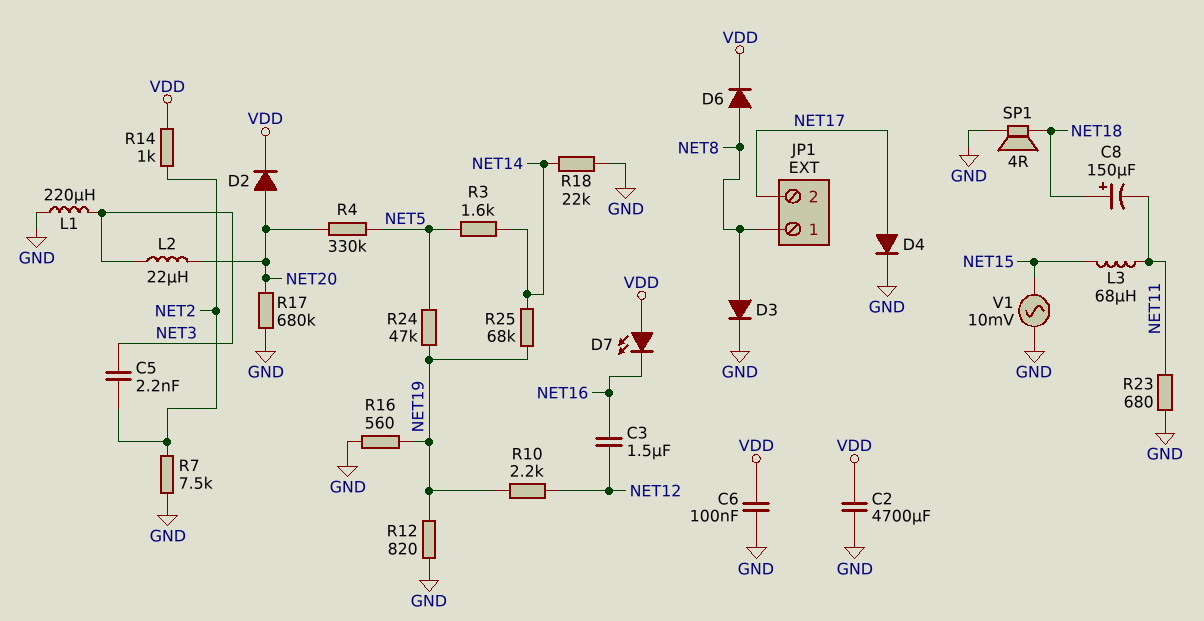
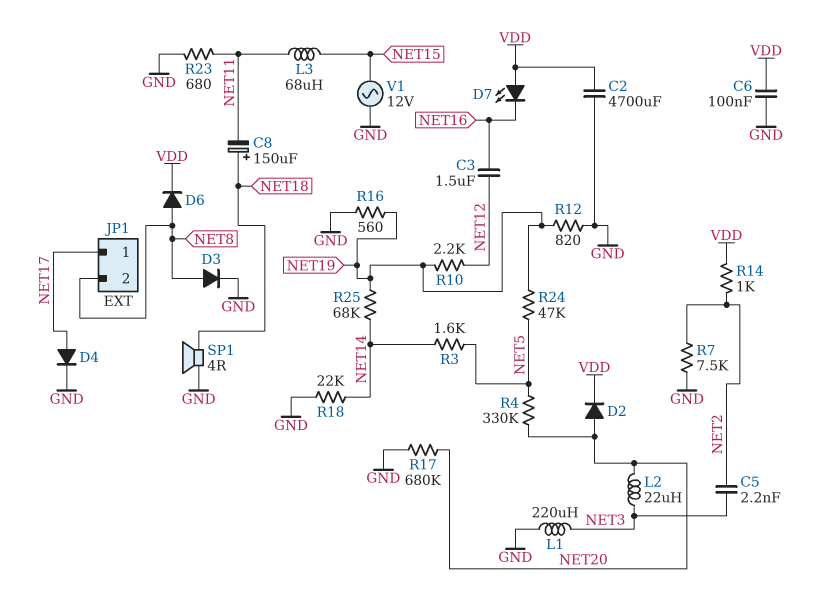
JP1 pin 1: NET8 -> NET17
JP1 pin 2: NET17 -> NET8
V1: AC 10mV (GND, NET15) -> AC 12V (GND, NET15)

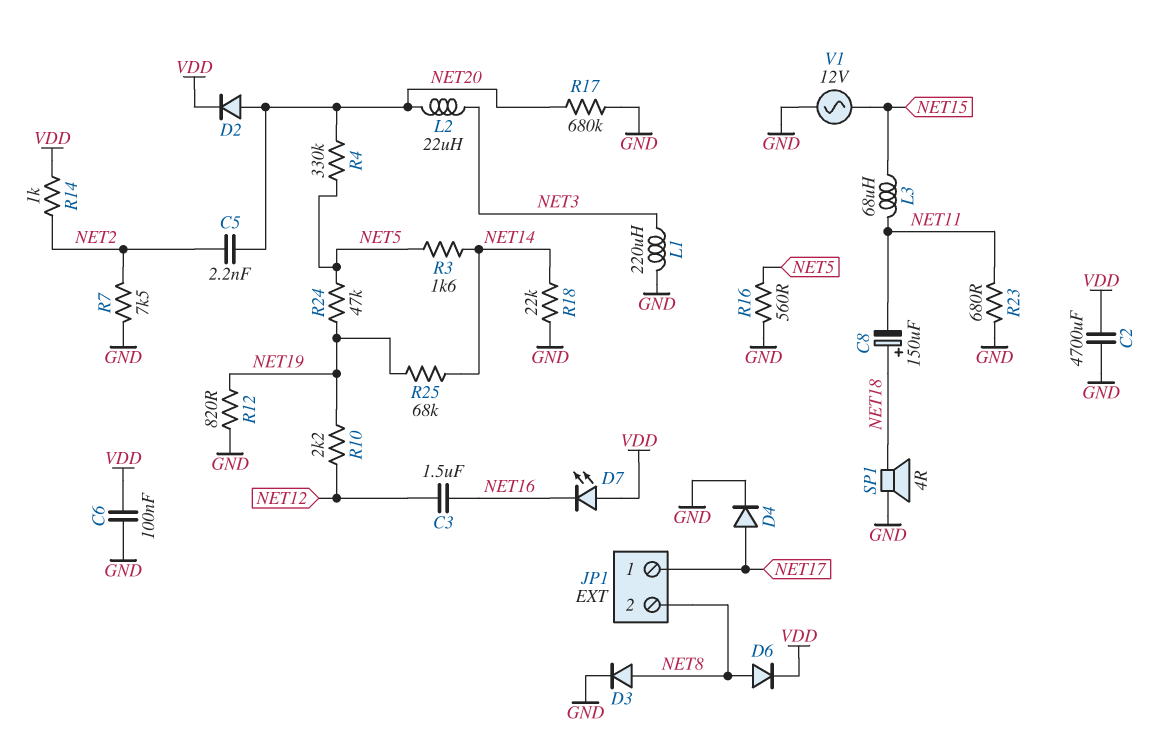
C5: 2.2nF (NET2, NET3) -> 2.2nF (NET2, NET20)
R16: 560 (GND, NET19) -> 560 (GND, NET5)

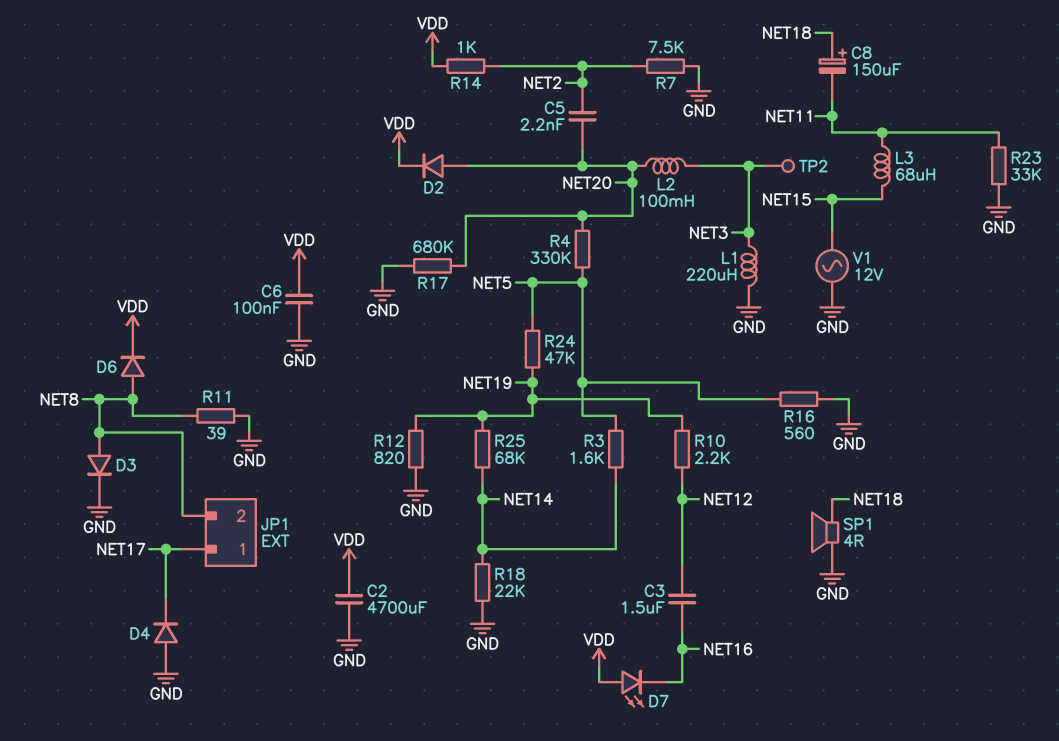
D4: diode (A NET17, K GND) -> diode (A GND, K NET17)
L2: 22uH (NET3, NET20) -> 100mH (NET3, NET20)
R11: none -> 39 (GND, NET8)
R23: 680 (GND, NET11) -> 33k (GND, NET11)
TP2: none -> test point (NET3)

